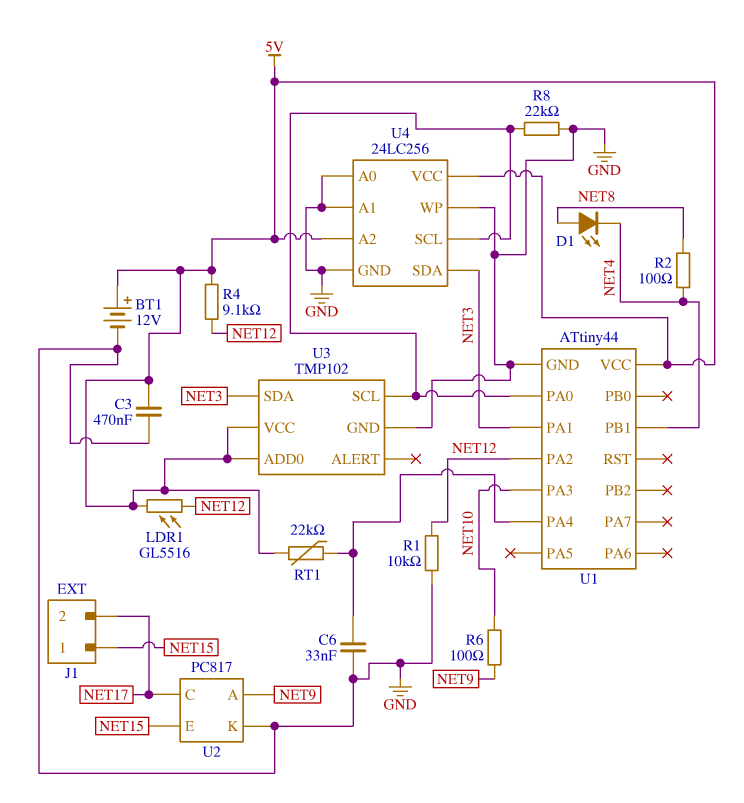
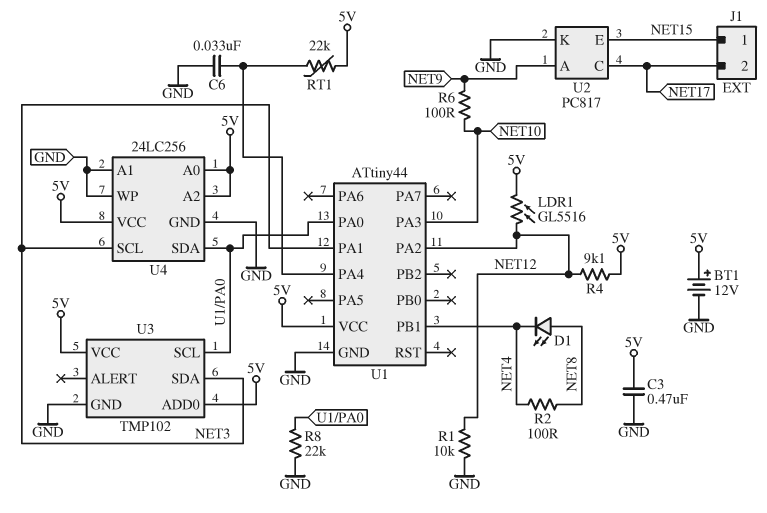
U4 pin A0: GND -> 5V
U4 pin SCL: U1/PA0 -> NET3
U4 pin SDA: NET3 -> U1/PA0

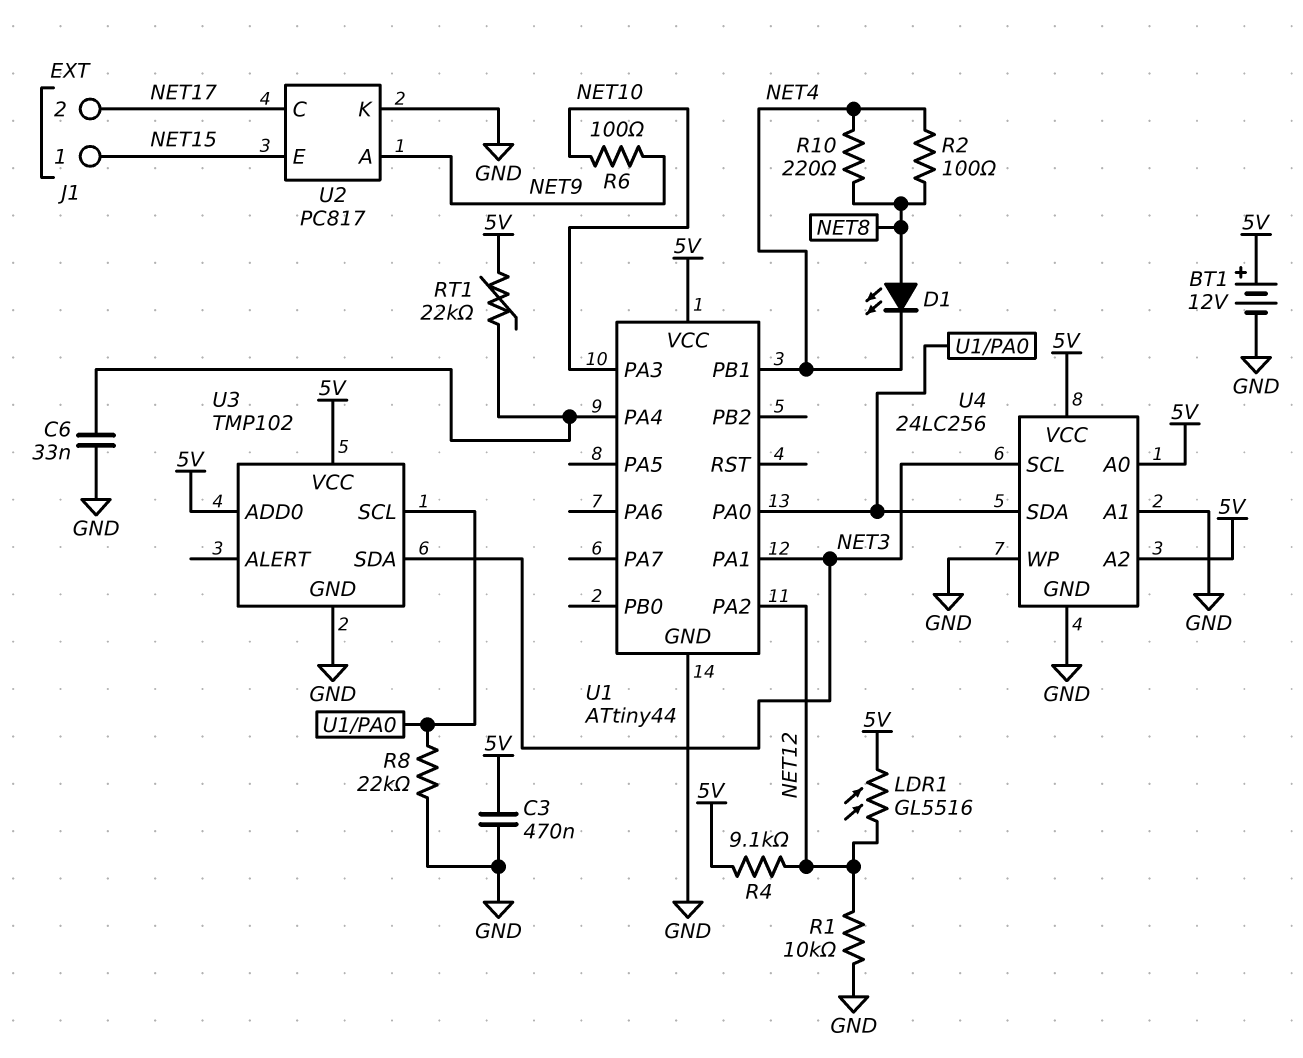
R10: none -> 220 (NET4, NET8)

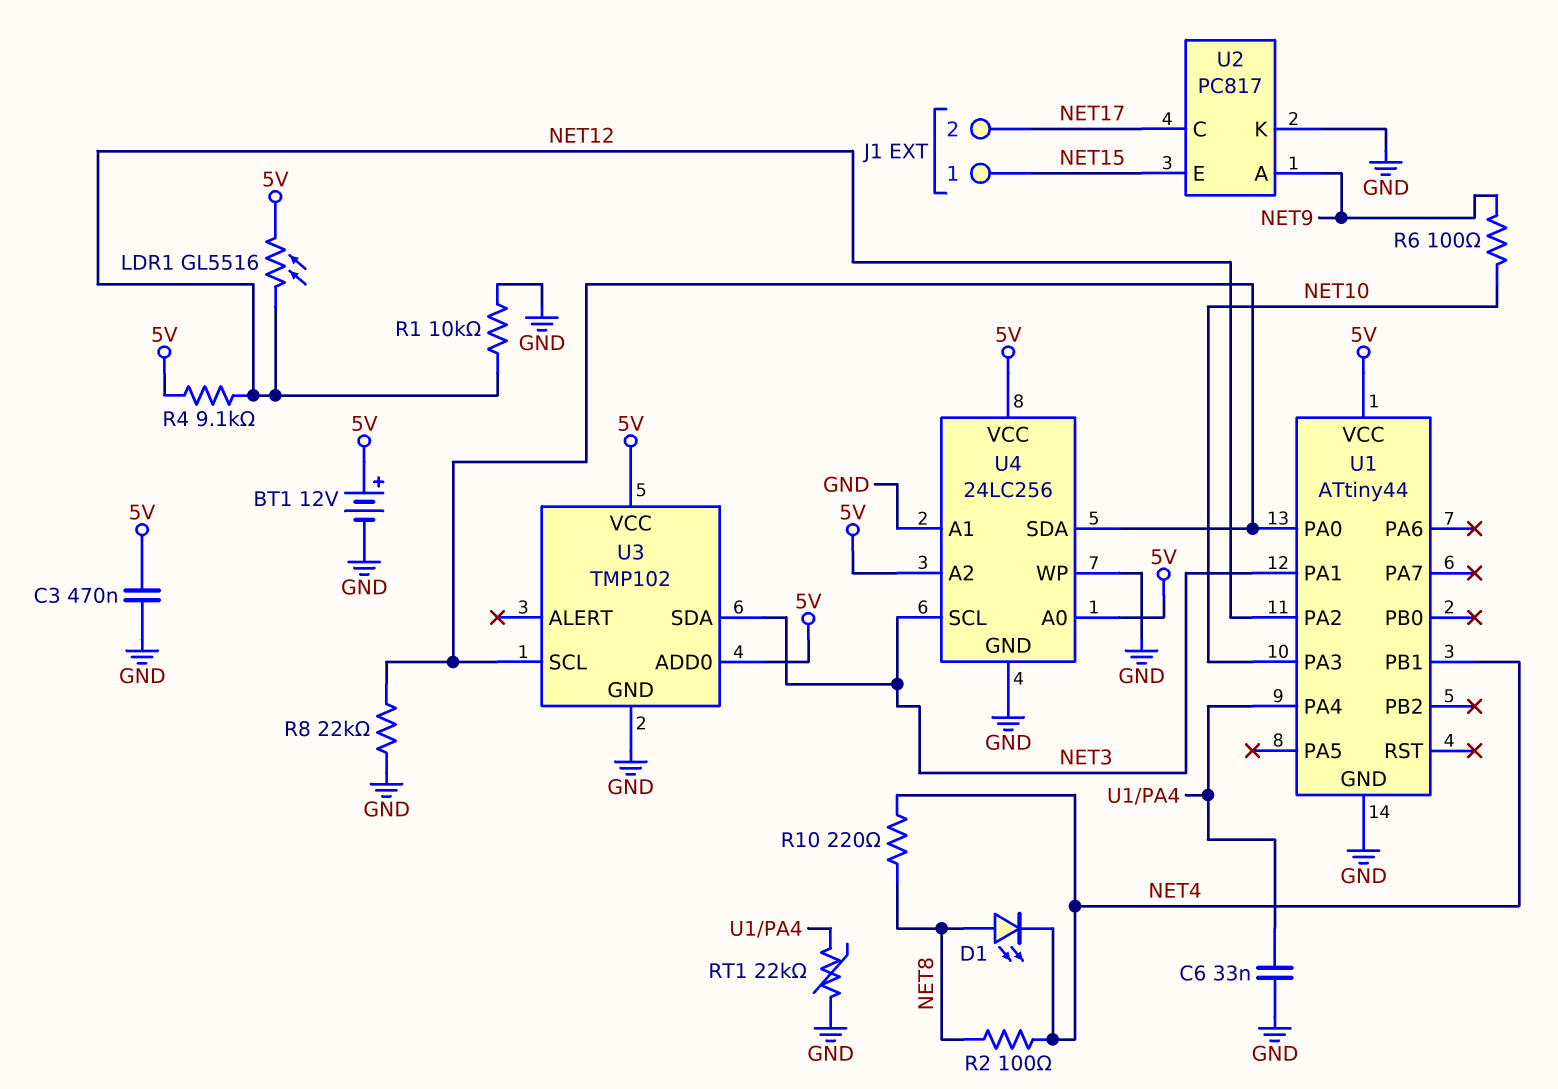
RT1: 22k (5V, U1/PA4) -> 22k (GND, U1/PA4)

